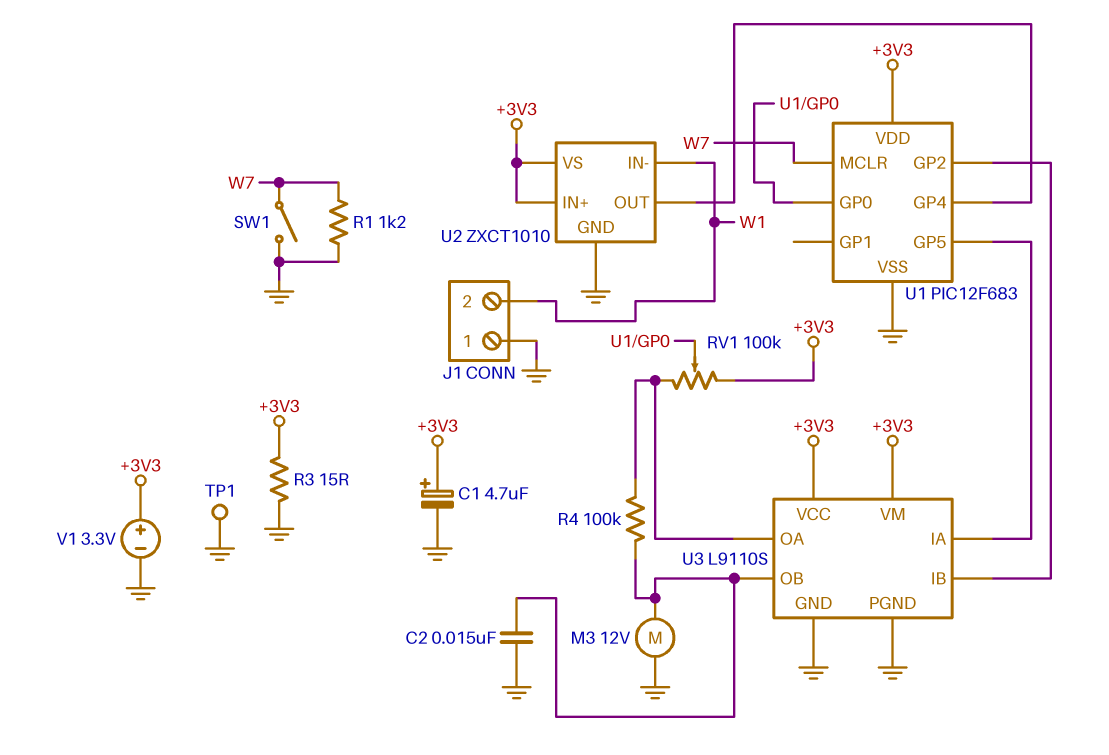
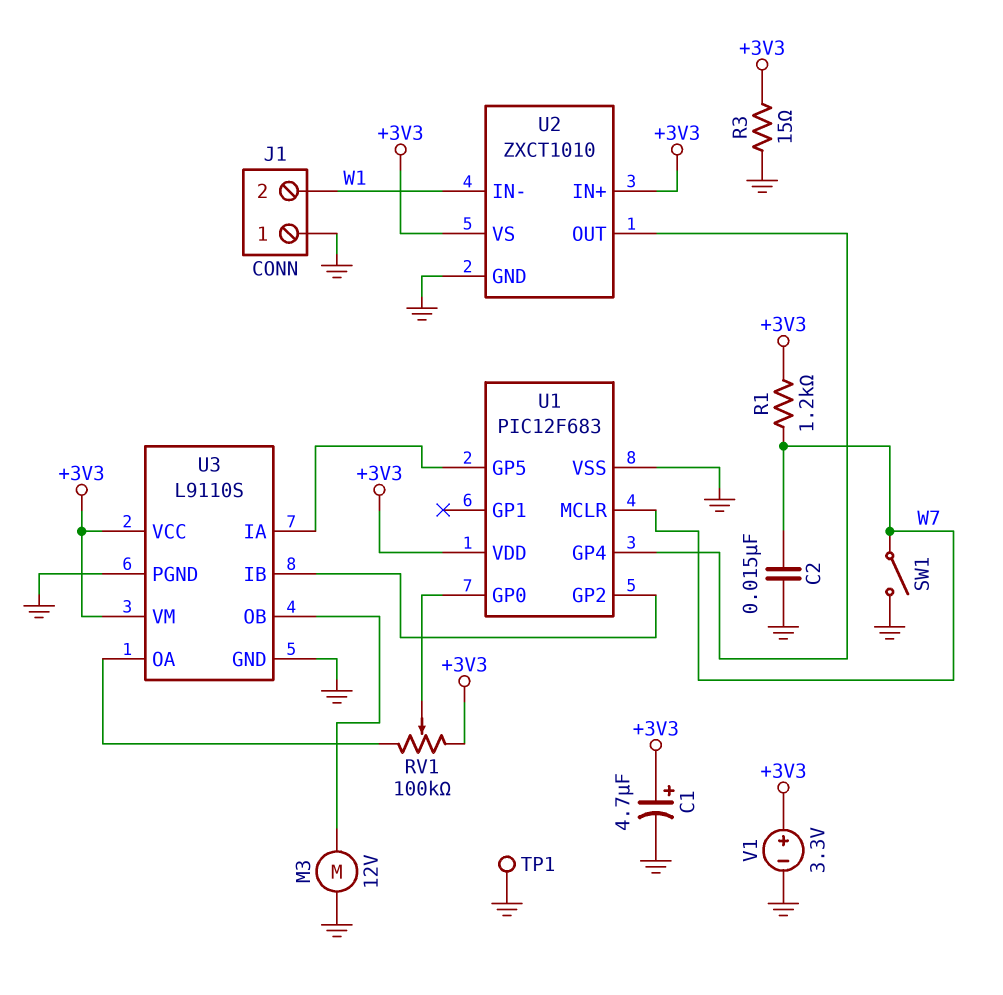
C2: 15nF (GND, U3/OB) -> 15nF (GND, W7)
R1: 1.2k (GND, W7) -> 1.2k (+3V3, W7)
R4: 100k (U3/OA, U3/OB) -> none

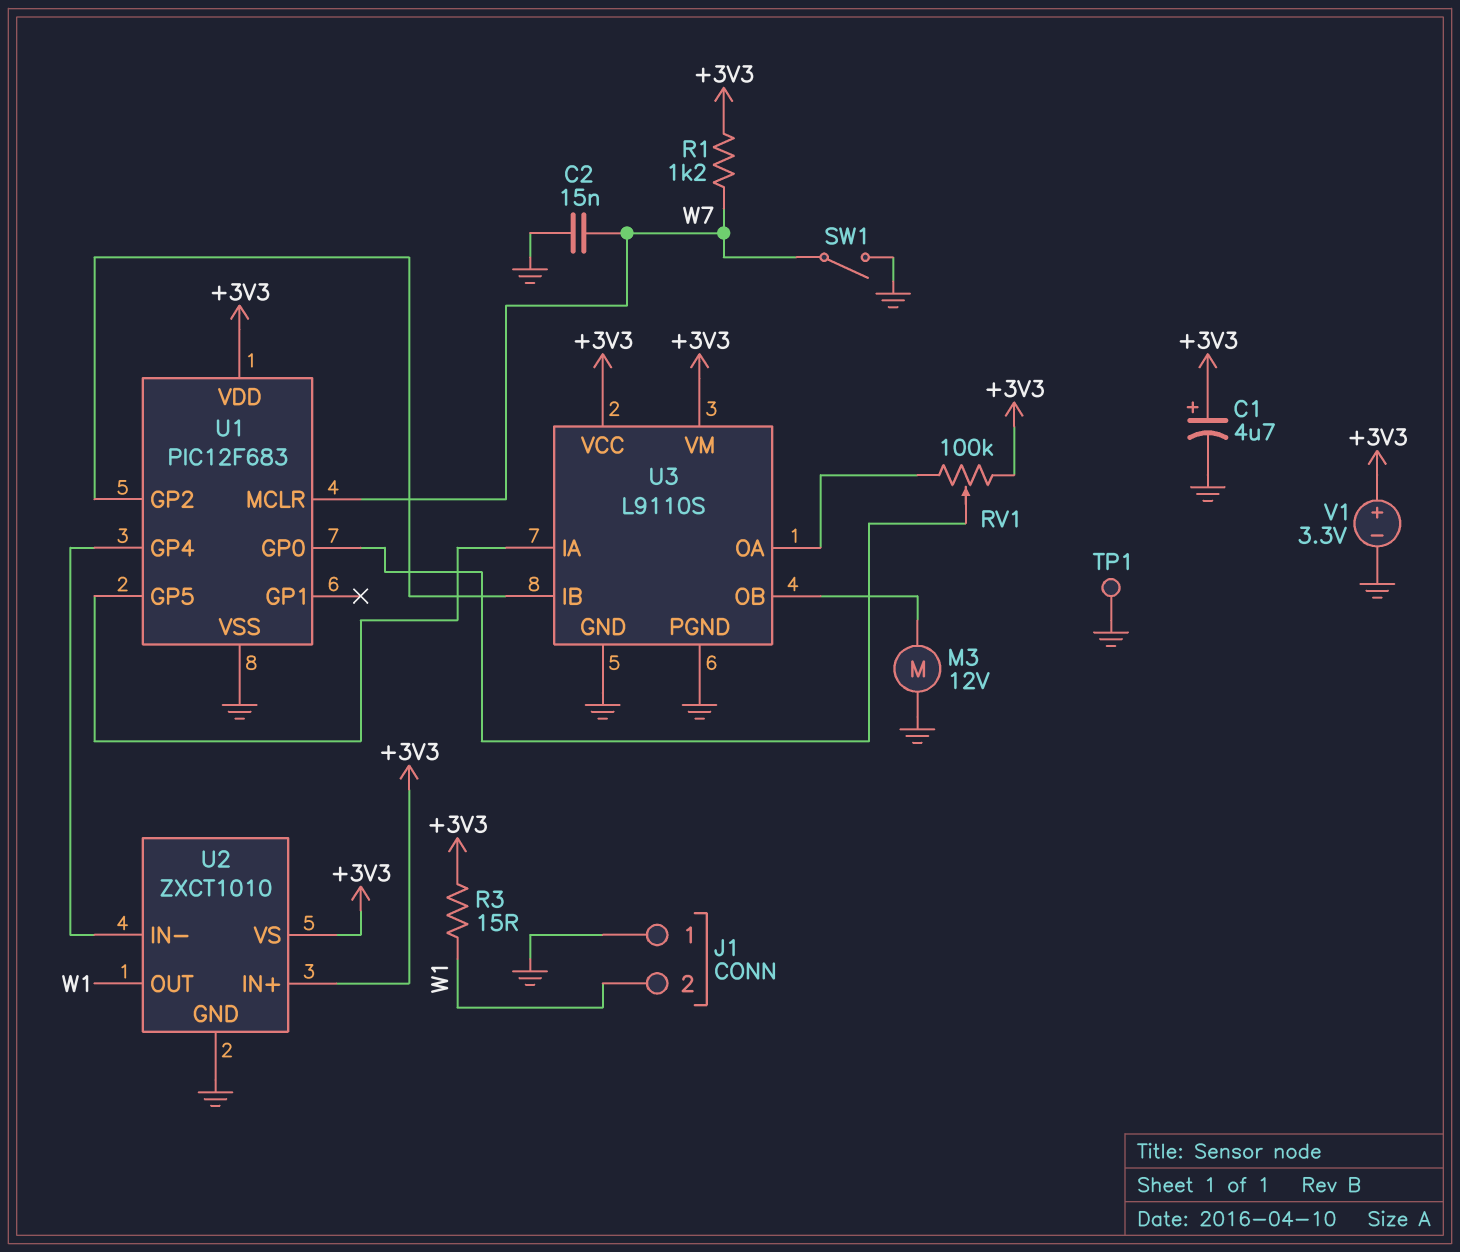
R3: 15 (+3V3, GND) -> 15 (+3V3, W1)
U2 pin IN-: W1 -> U1/GP4
U2 pin OUT: U1/GP4 -> W1

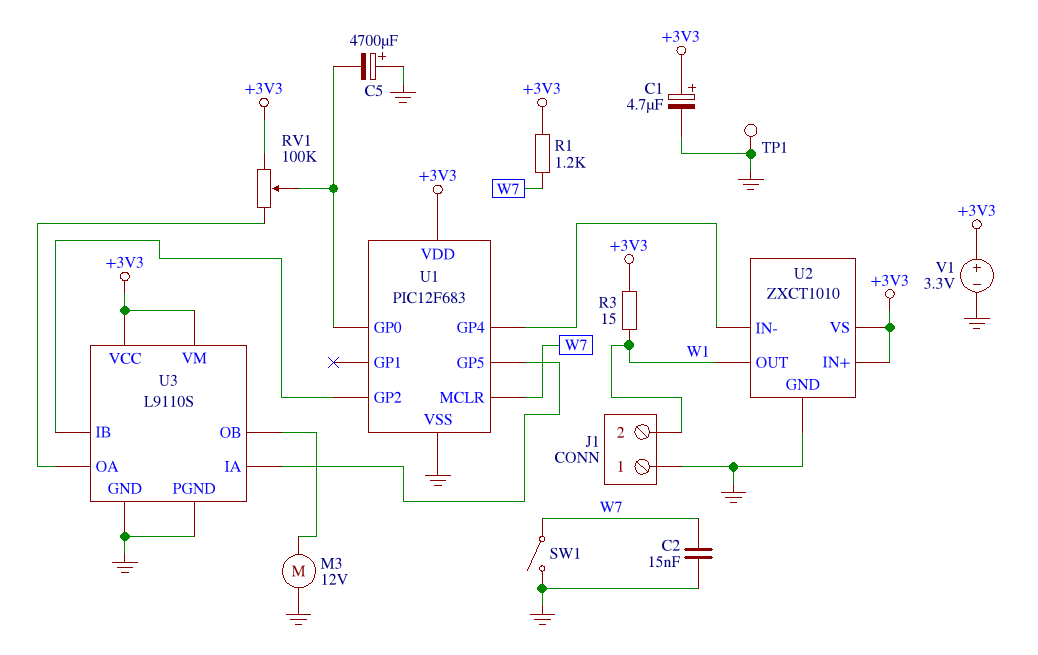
C5: none -> 4700uF (plus GND, minus U1/GP0)

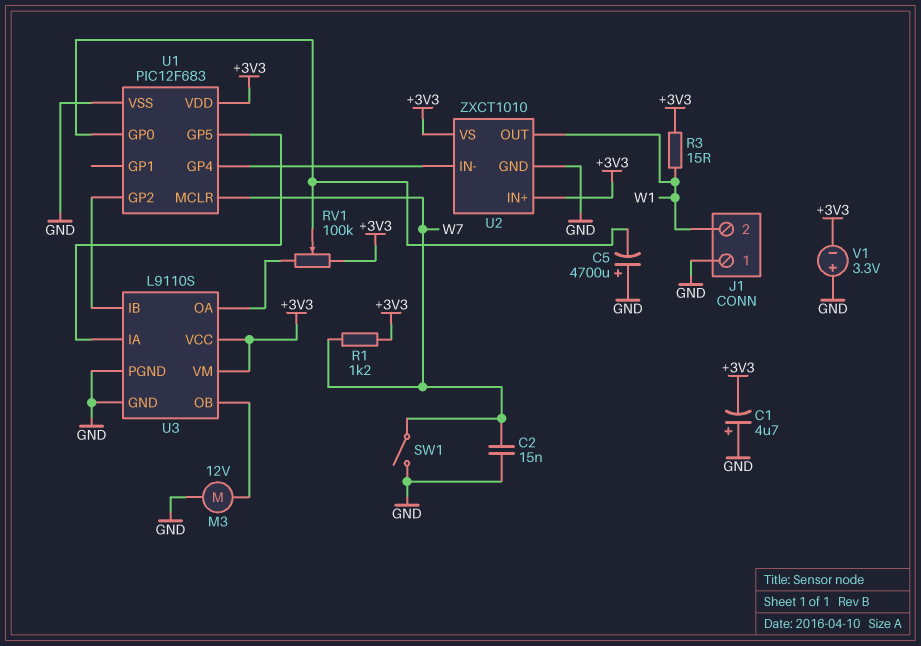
C1: 4.7uF (plus +3V3, minus GND) -> 4.7uF (plus GND, minus +3V3)
TP1: test point (GND) -> none
V1: 3.3V (plus +3V3, minus GND) -> 3.3V (plus GND, minus +3V3)

